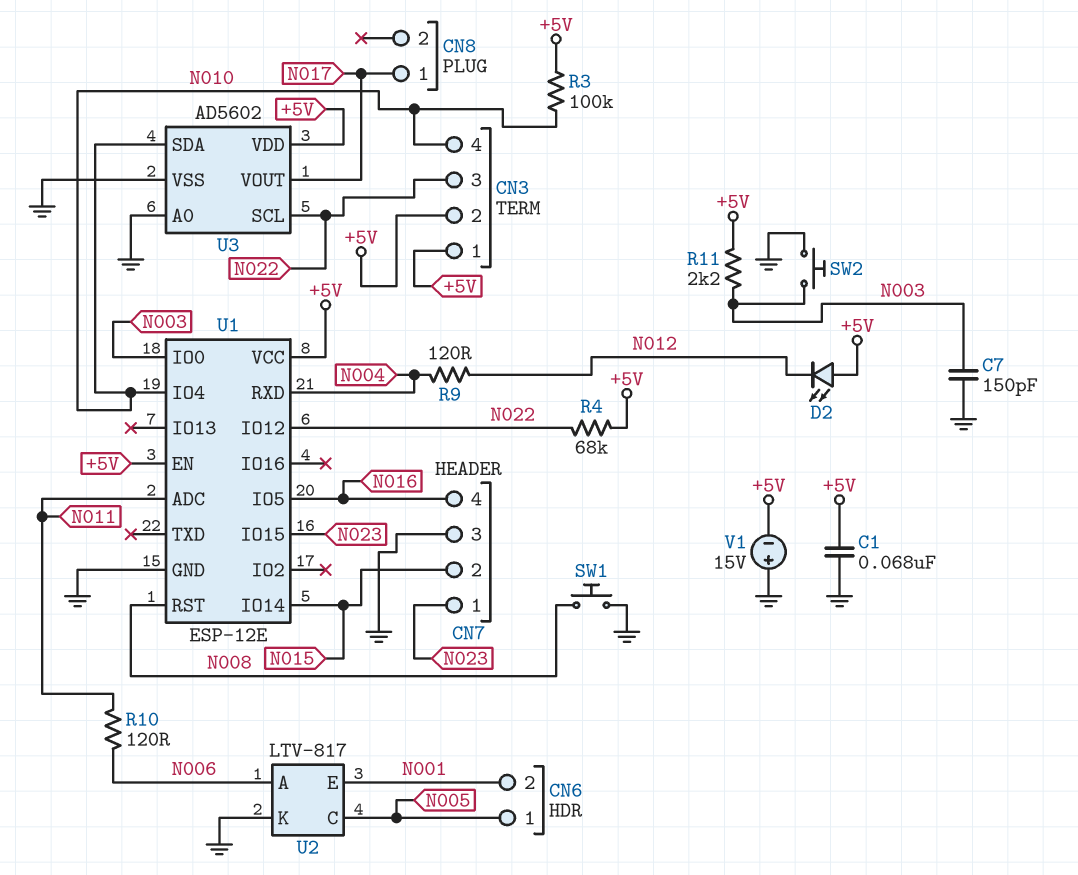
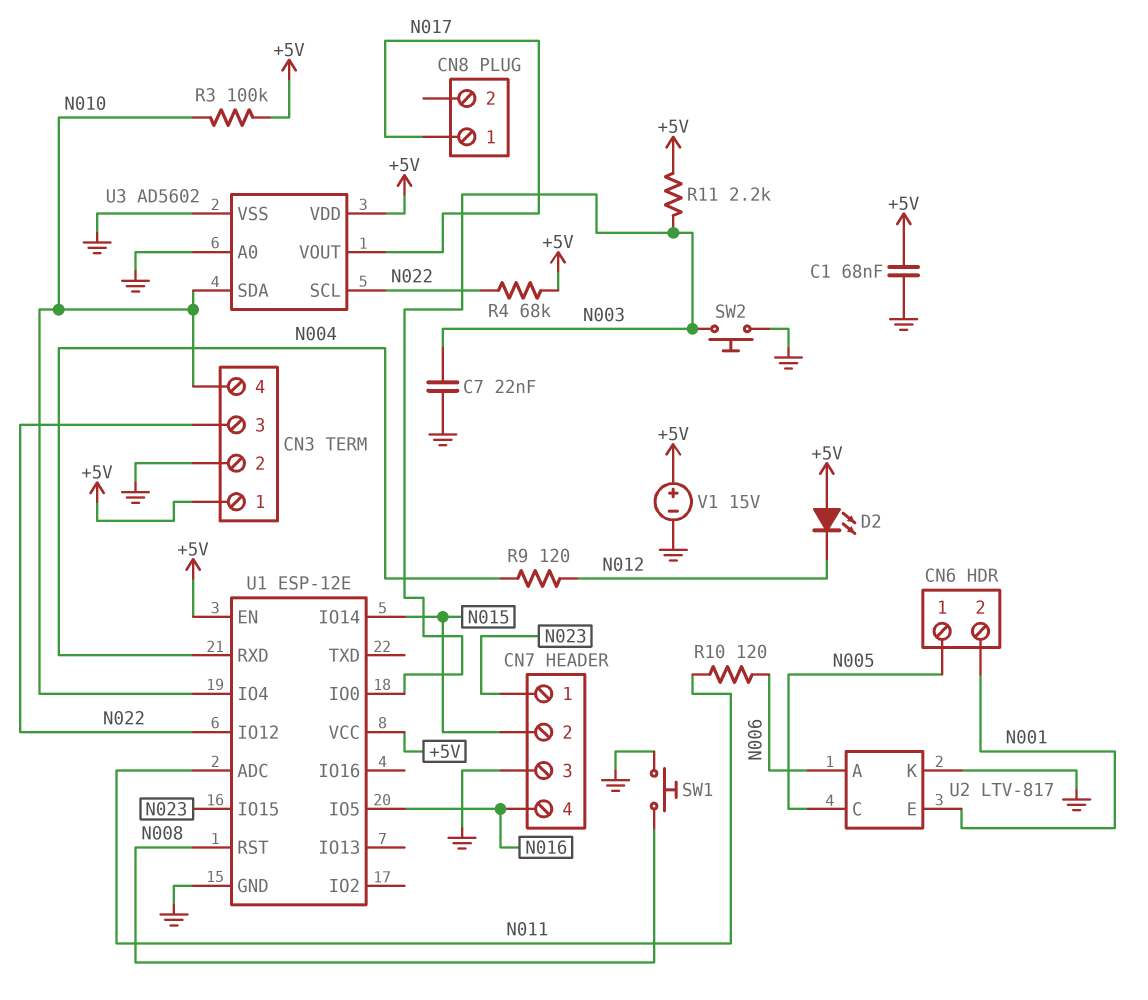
C7: 150pF (GND, N003) -> 22nF (GND, N003)
CN3 pin 2: +5V -> GND
V1: 15V (plus GND, minus +5V) -> 15V (plus +5V, minus GND)

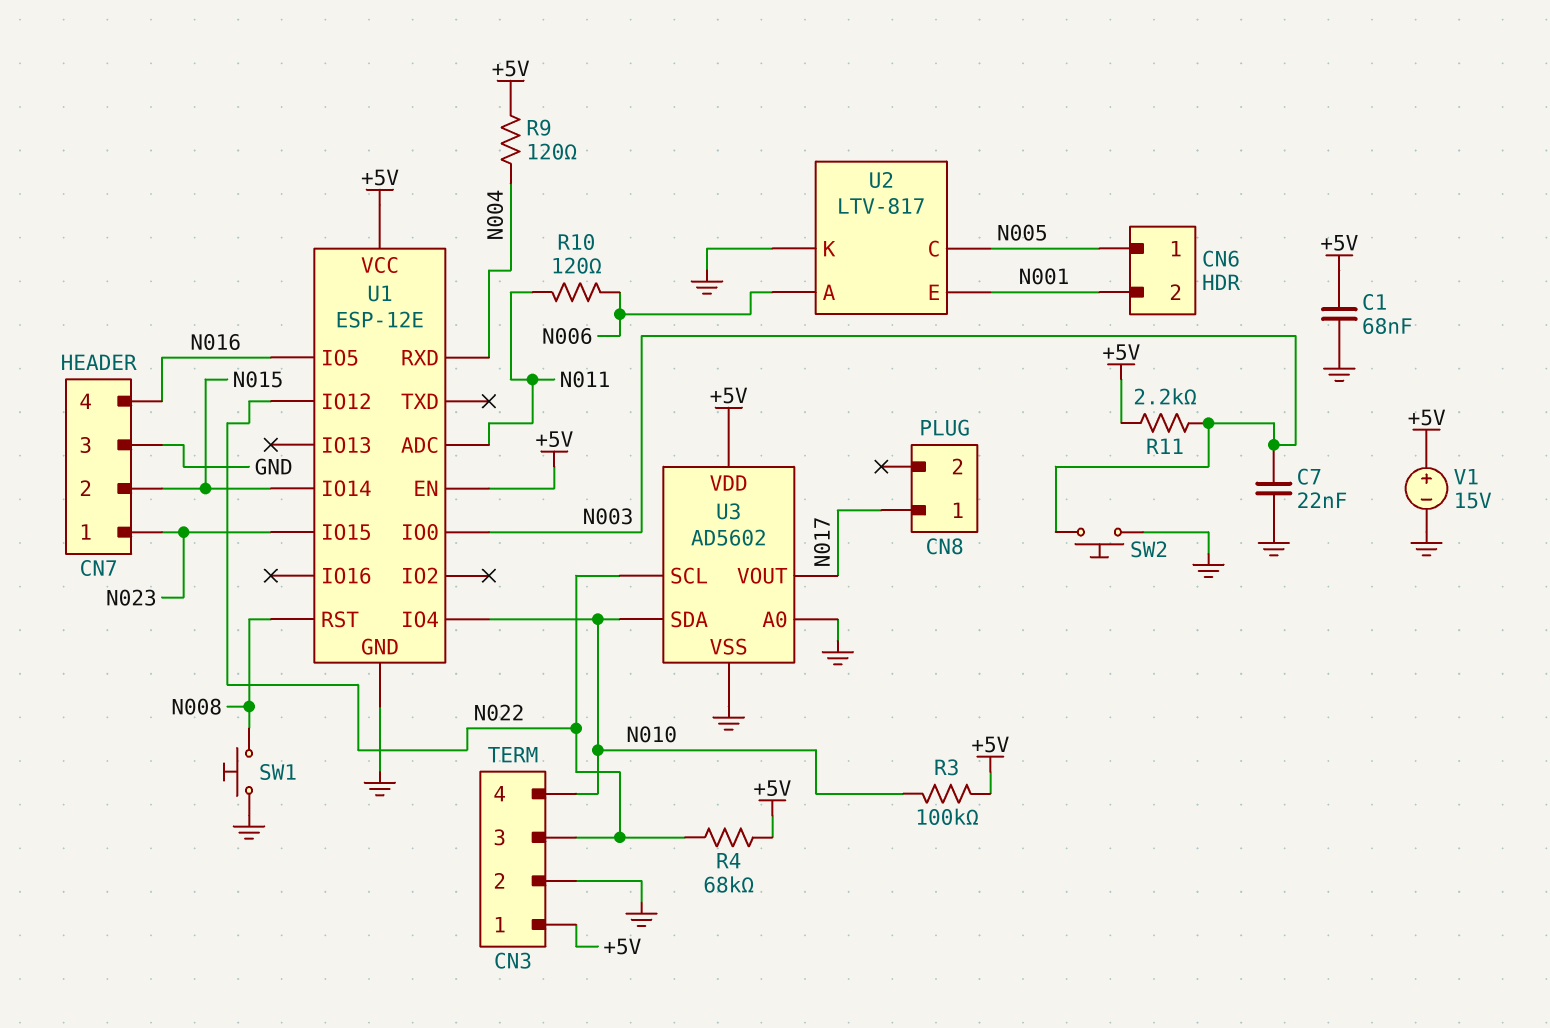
D2: LED (A +5V, K N012) -> none
R9: 120 (N004, N012) -> 120 (+5V, N004)

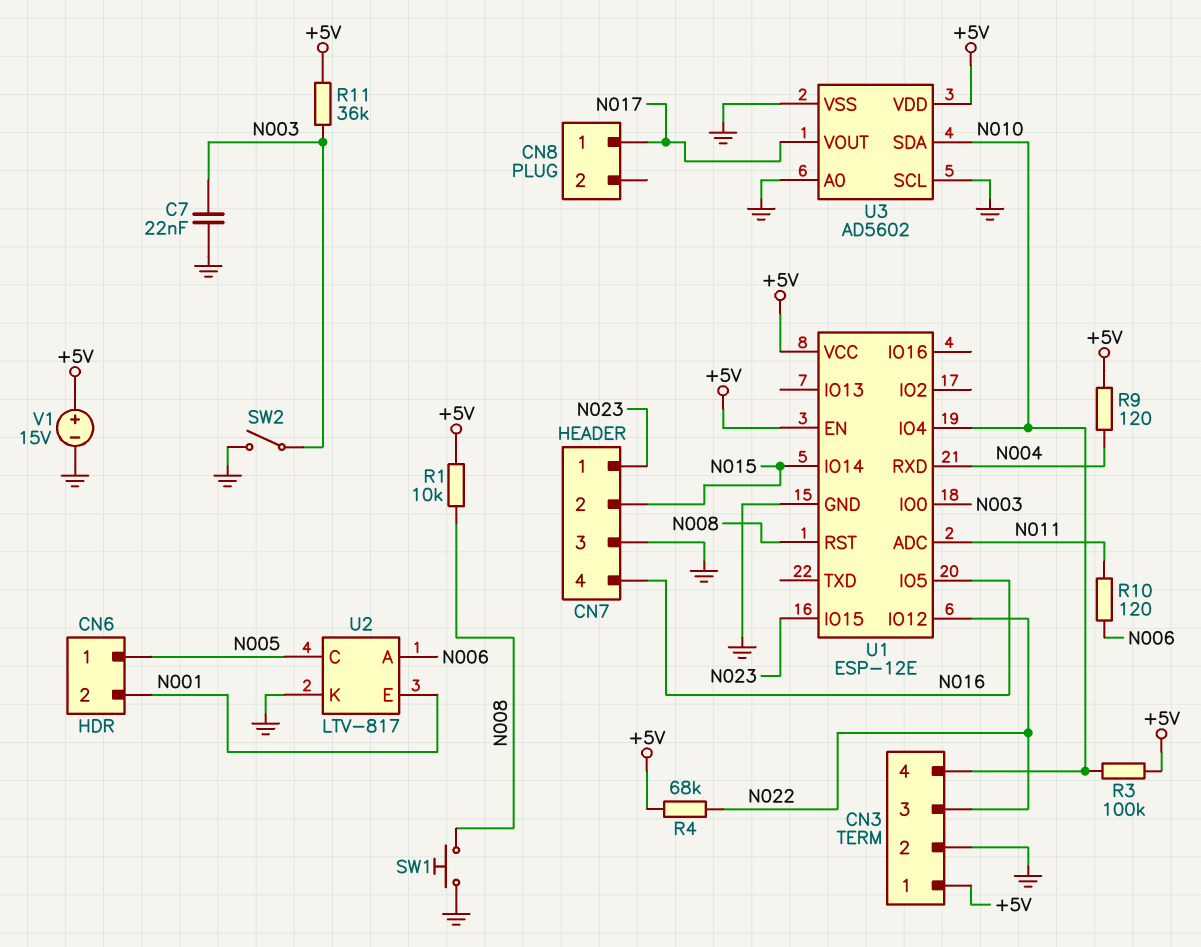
C1: 68nF (+5V, GND) -> none
R1: none -> 10k (+5V, N008)
R11: 2.2k (+5V, N003) -> 36k (+5V, N003)
SW2: button (GND, N003) -> switch (GND, N003)
U3 pin SCL: N022 -> GND

